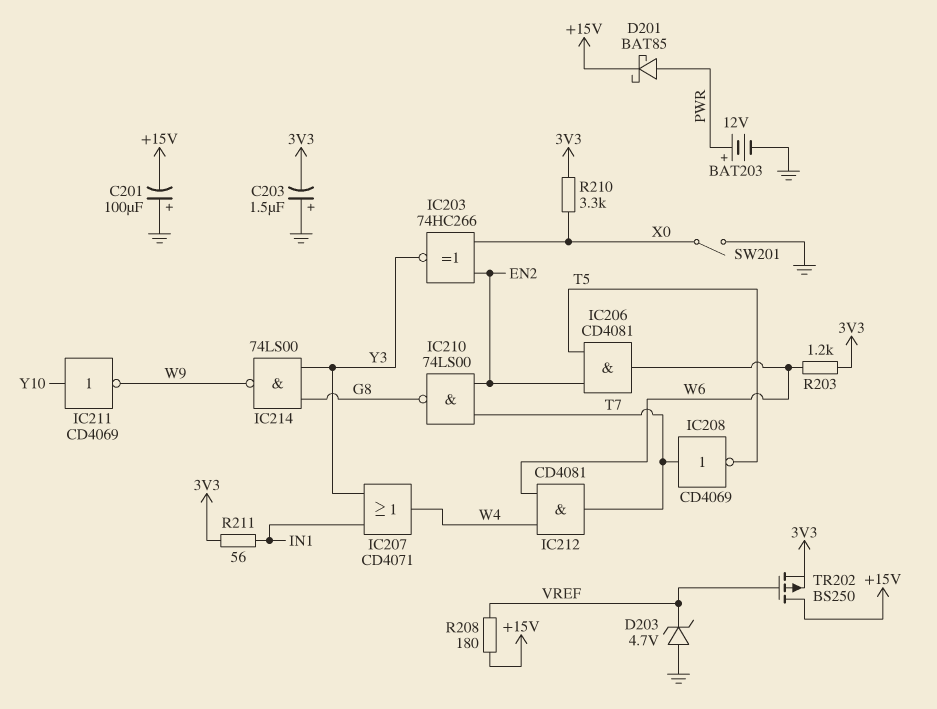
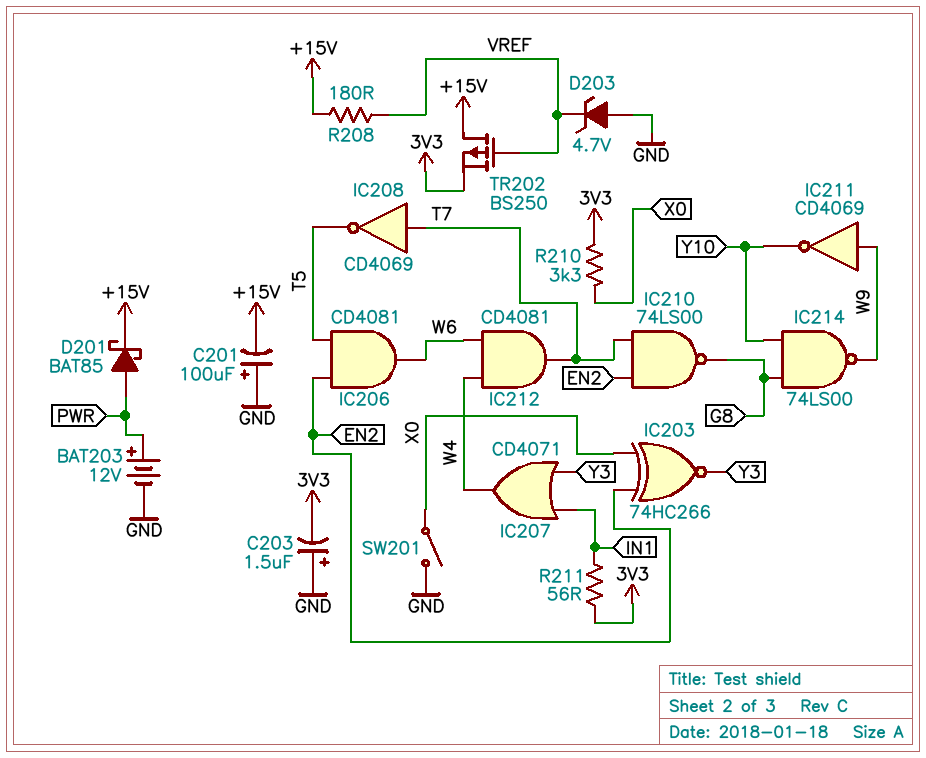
IC211: NOT CD4069 (in Y10, out W9) -> NOT CD4069 (in W9, out Y10)
IC214: NAND 74LS00 (in G8, in Y3, out W9) -> NAND 74LS00 (in G8, in Y10, out W9)
R203: 1.2k (3V3, W6) -> none

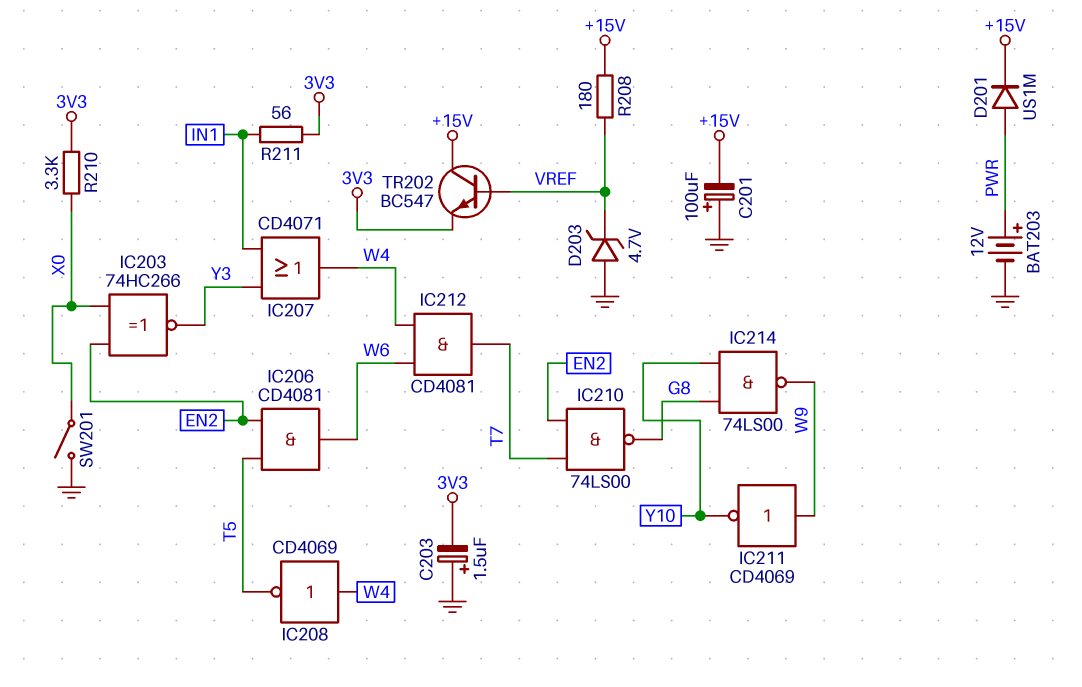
D201: schottky BAT85 (A PWR, K +15V) -> diode US1M (A PWR, K +15V)
IC208: NOT CD4069 (in T7, out T5) -> NOT CD4069 (in W4, out T5)
TR202: PMOS BS250 (G VREF, D +15V, S 3V3) -> NPN BC547 (B VREF, C +15V, E 3V3)

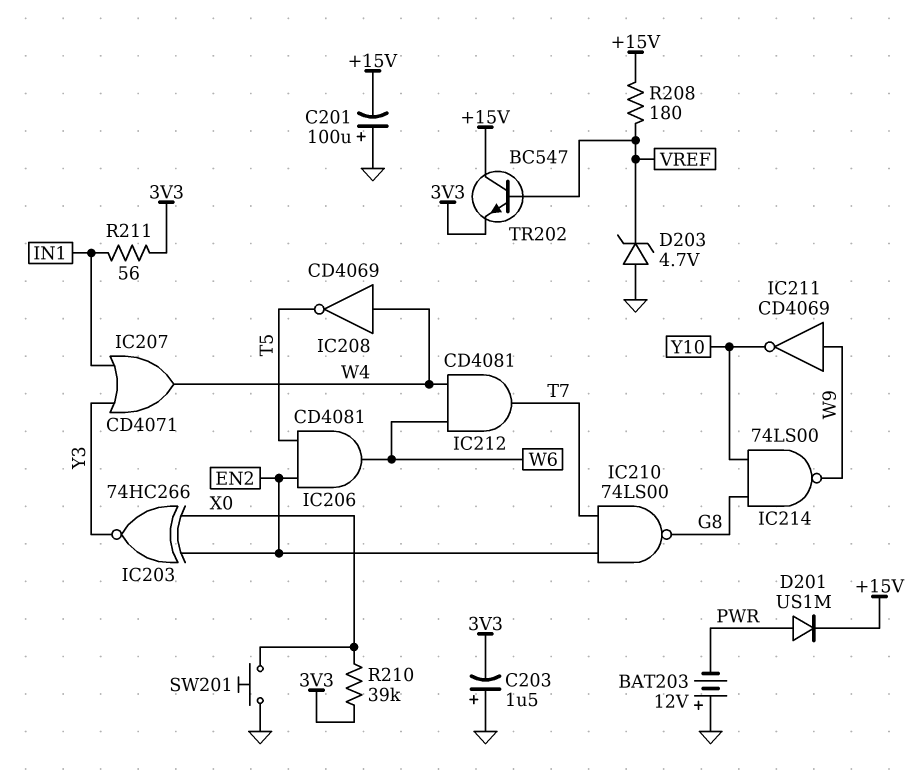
BAT203: 12V (plus PWR, minus GND) -> 12V (plus GND, minus PWR)
R210: 3.3k (3V3, X0) -> 39k (3V3, X0)
SW201: switch (GND, X0) -> button (GND, X0)

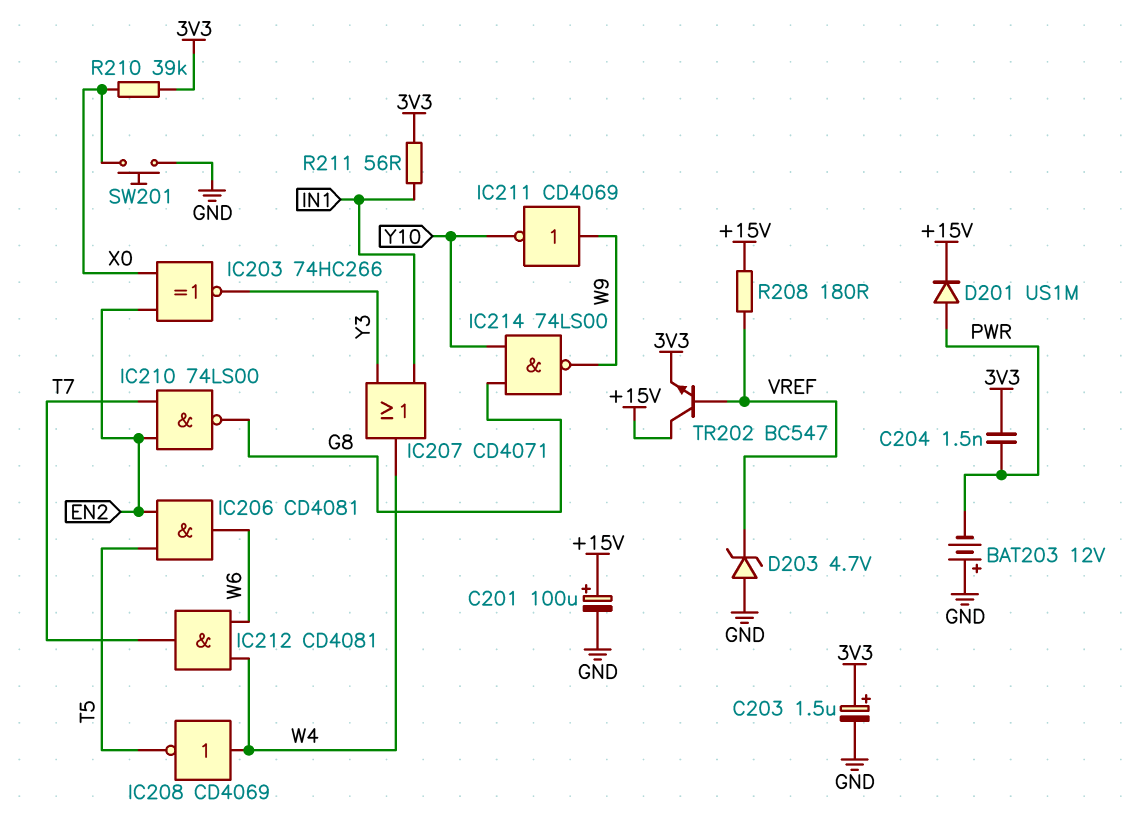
C201: 100uF (plus GND, minus +15V) -> 100uF (plus +15V, minus GND)
C203: 1.5uF (plus GND, minus 3V3) -> 1.5uF (plus 3V3, minus GND)
C204: none -> 1.5nF (3V3, PWR)

